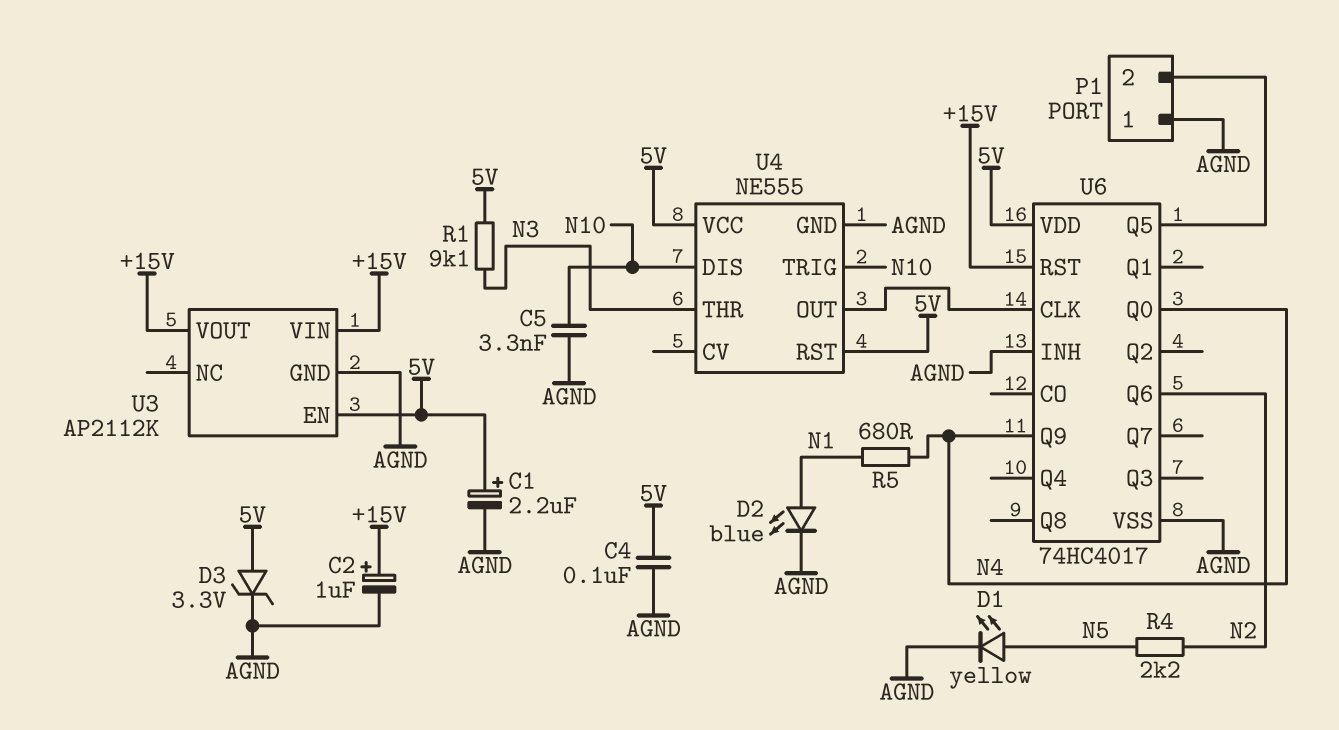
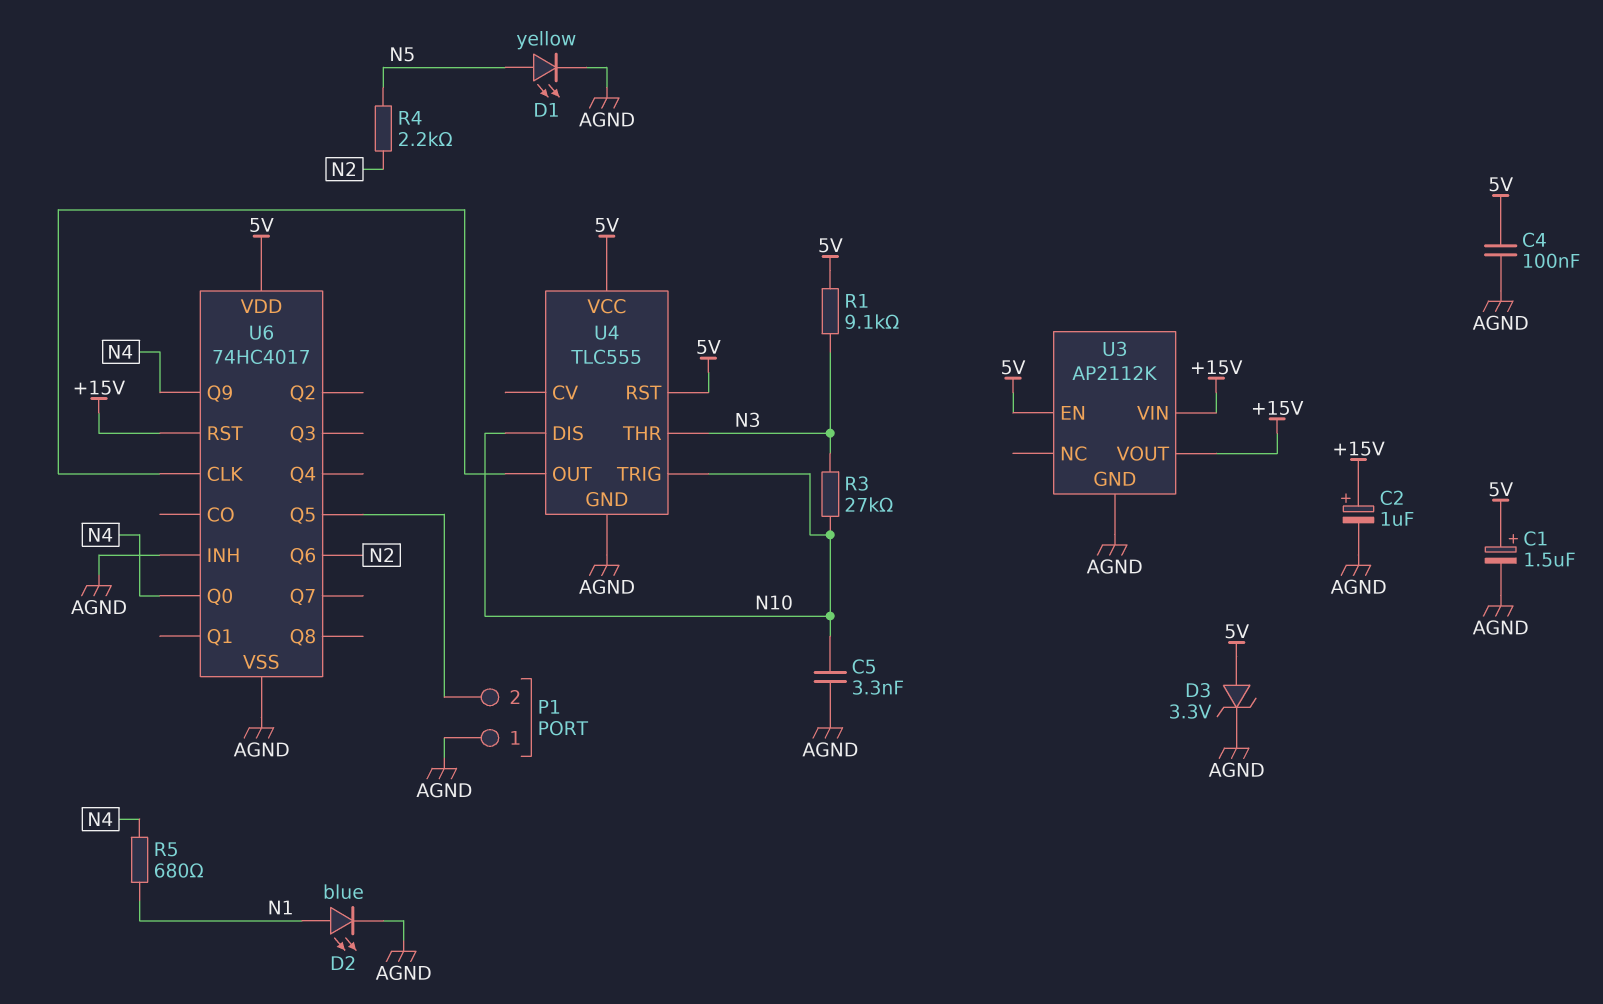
C1: 2.2uF (plus 5V, minus AGND) -> 1.5uF (plus 5V, minus AGND)
R3: none -> 27k (N3, N10)
U4: NE555 -> TLC555

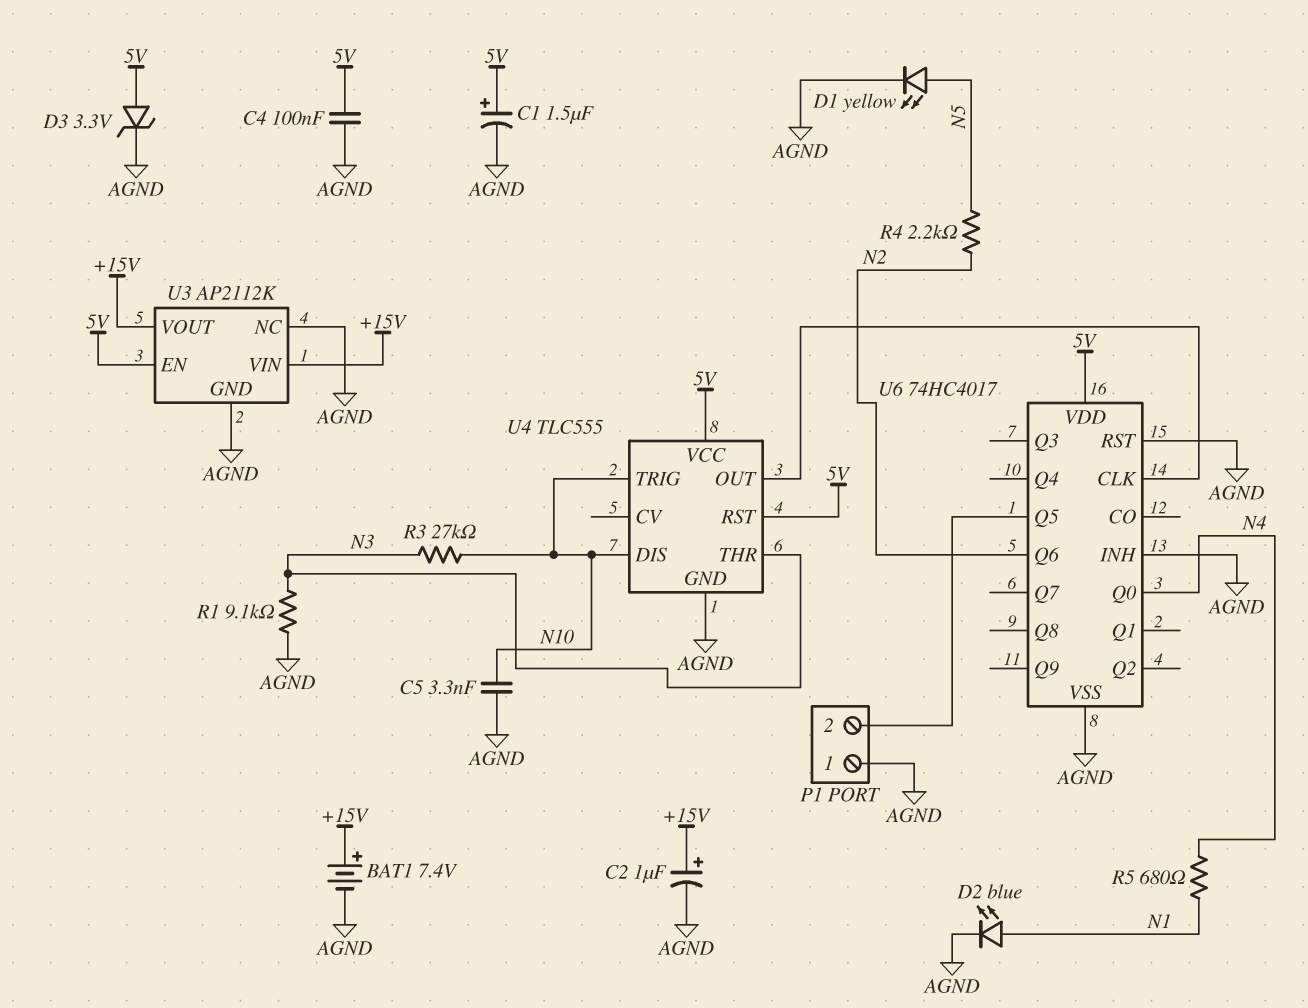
BAT1: none -> 7.4V (plus +15V, minus AGND)
R1: 9.1k (5V, N3) -> 9.1k (AGND, N3)
U3 pin NC: none -> AGND
U6 pin Q9: N4 -> none
U6 pin RST: +15V -> AGND

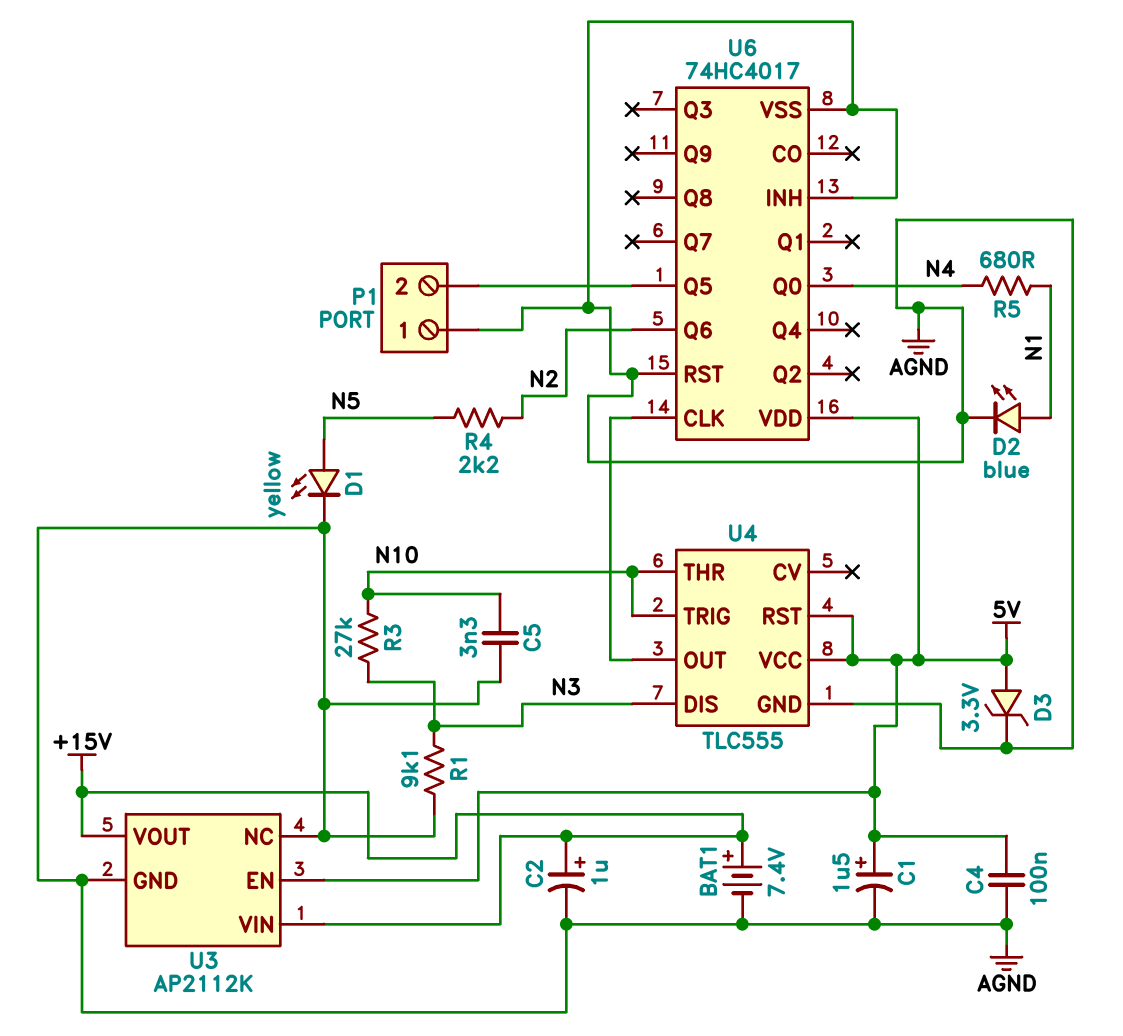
U4 pin DIS: N10 -> N3
U4 pin THR: N3 -> N10

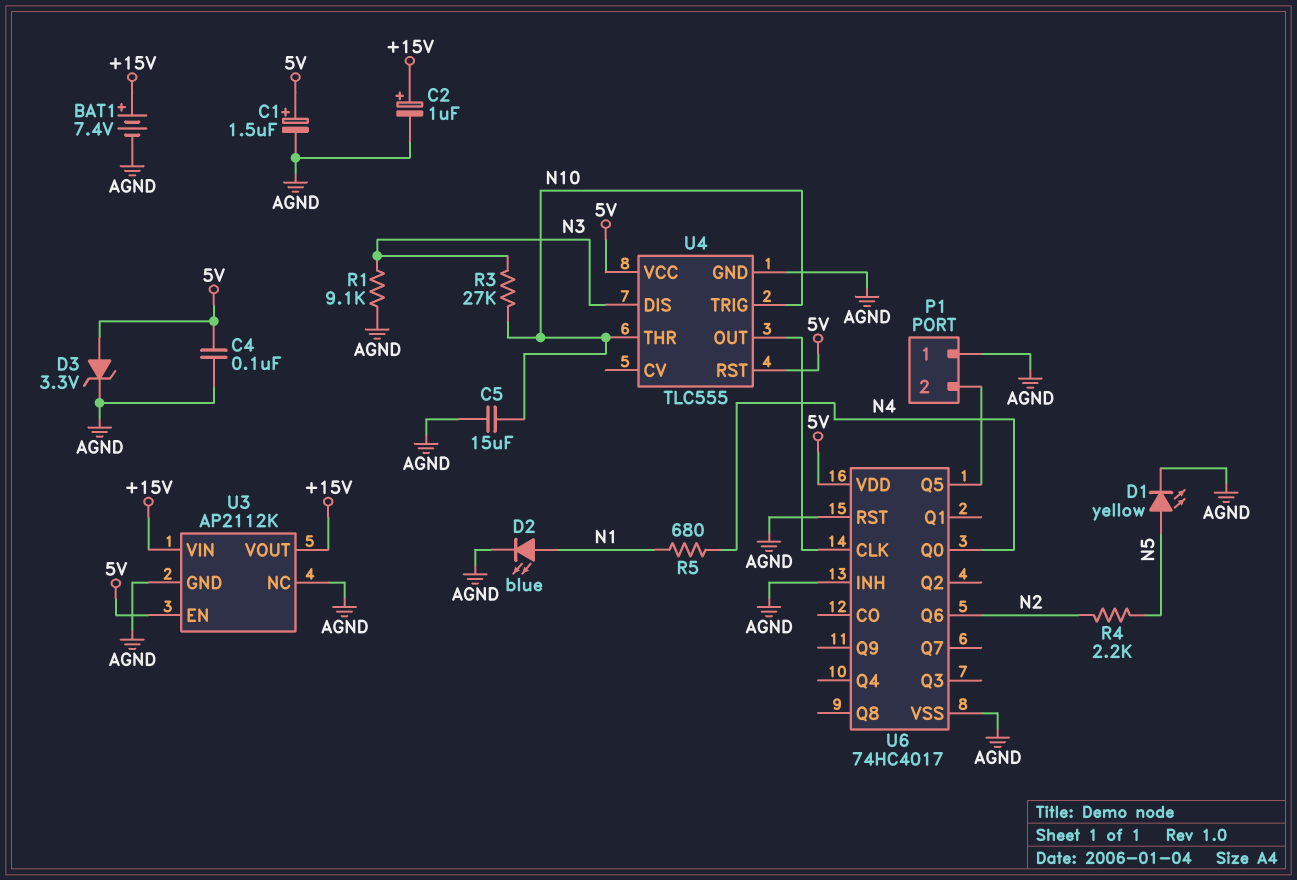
C5: 3.3nF (AGND, N10) -> 15uF (AGND, N10)

